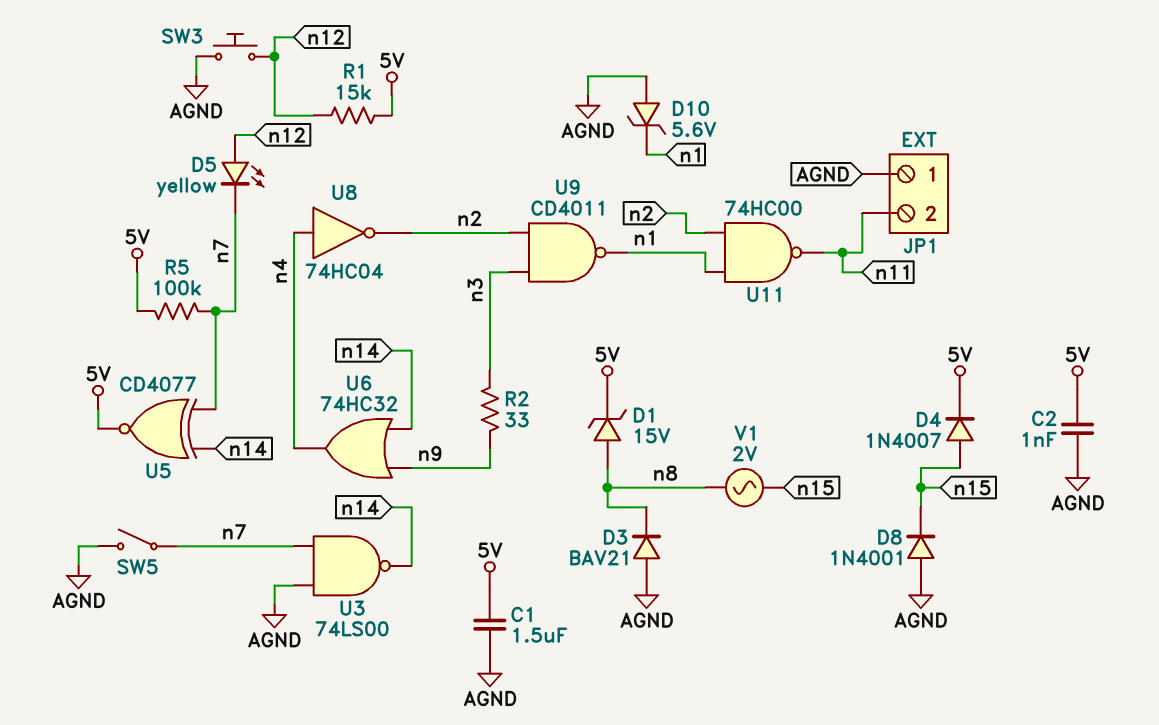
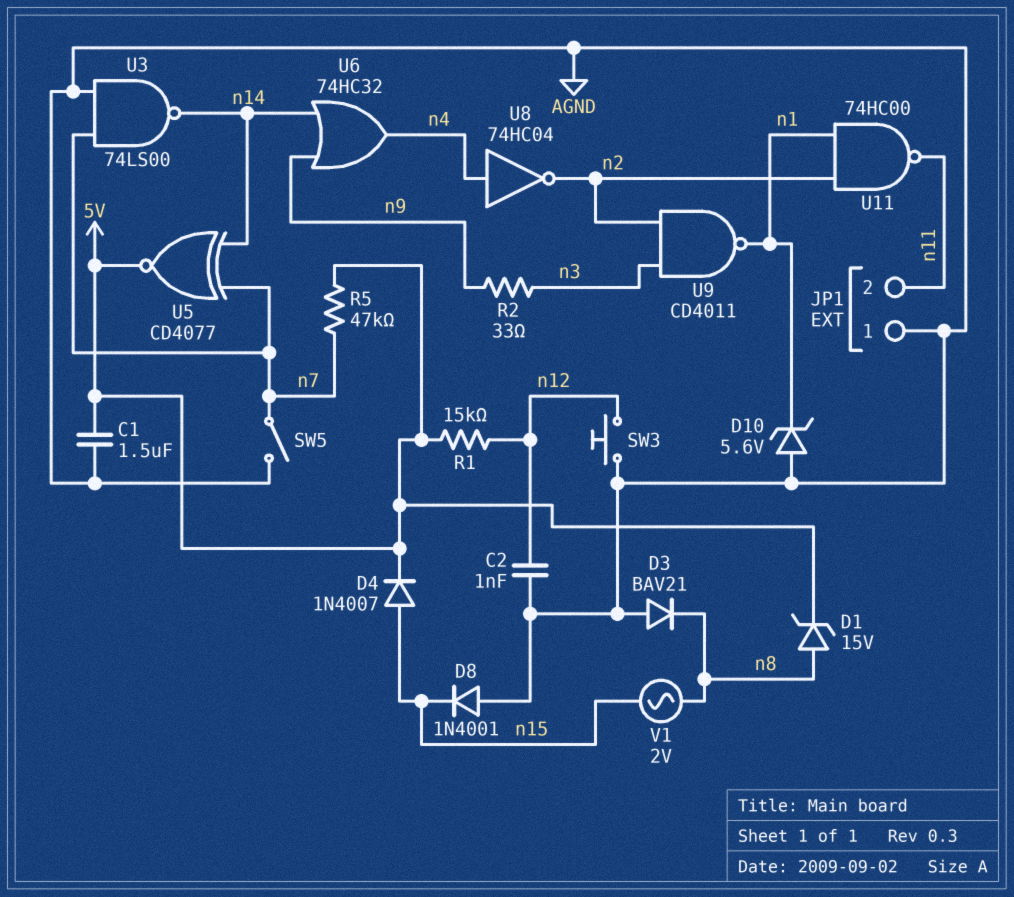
C2: 1nF (5V, AGND) -> 1nF (AGND, n12)
D5: LED yellow (A n12, K n7) -> none
R5: 100k (5V, n7) -> 47k (5V, n7)

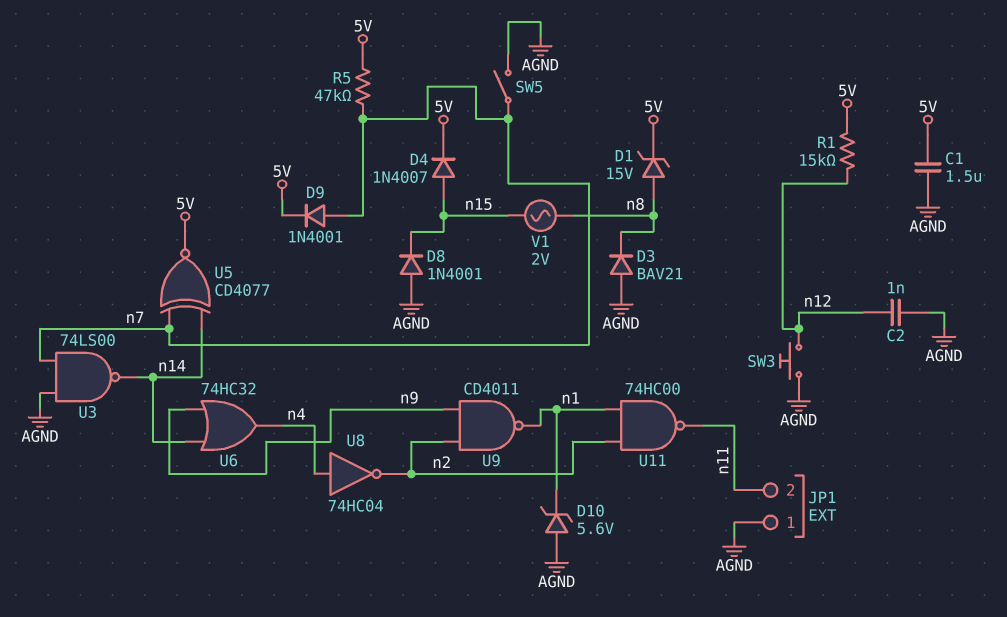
D9: none -> diode 1N4001 (A n7, K 5V)
R2: 33 (n3, n9) -> none
U9: NAND CD4011 (in n2, in n3, out n1) -> NAND CD4011 (in n2, in n9, out n1)

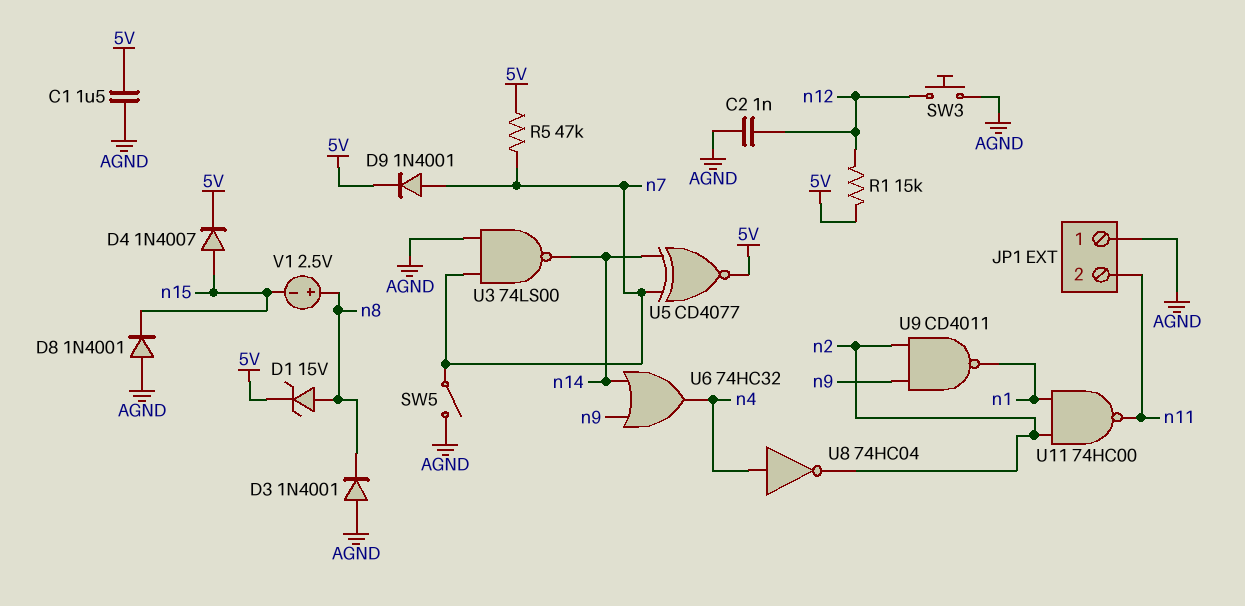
D3: diode BAV21 (A AGND, K n8) -> diode 1N4001 (A AGND, K n8)
D10: zener 5.6V (A AGND, K n1) -> none
V1: AC 2V (n8, n15) -> 2.5V (plus n8, minus n15)

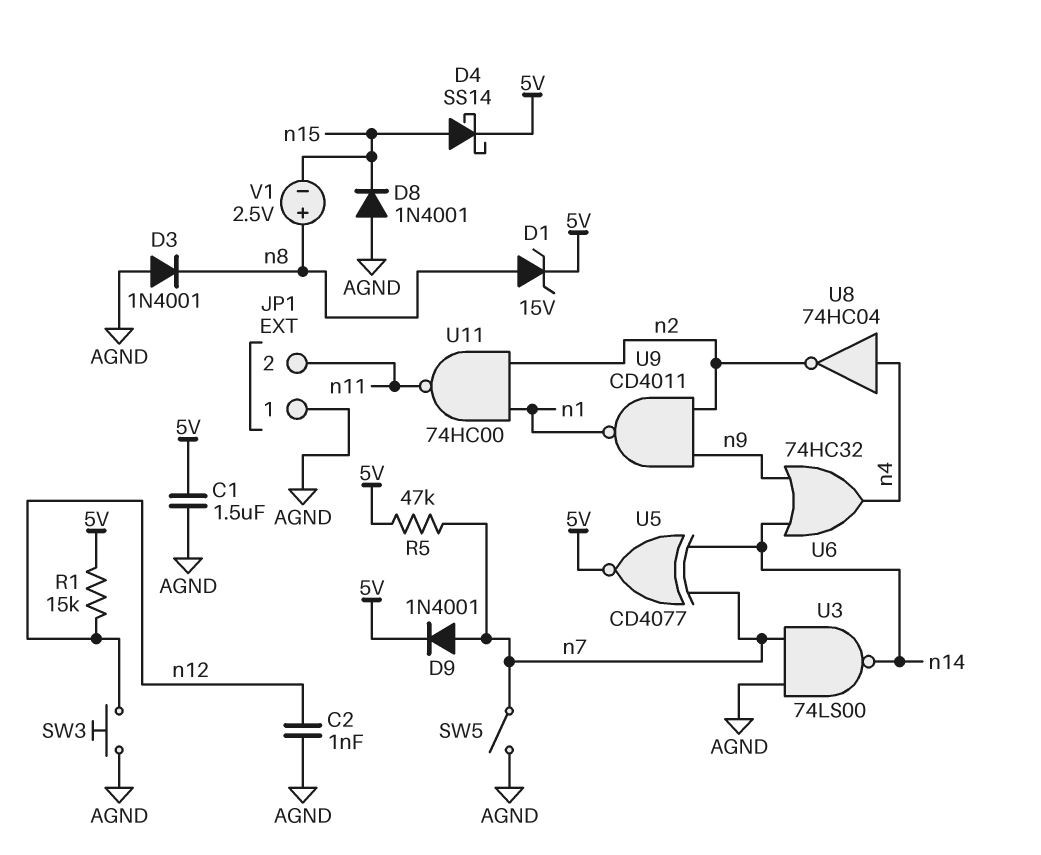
D4: diode 1N4007 (A n15, K 5V) -> schottky SS14 (A n15, K 5V)

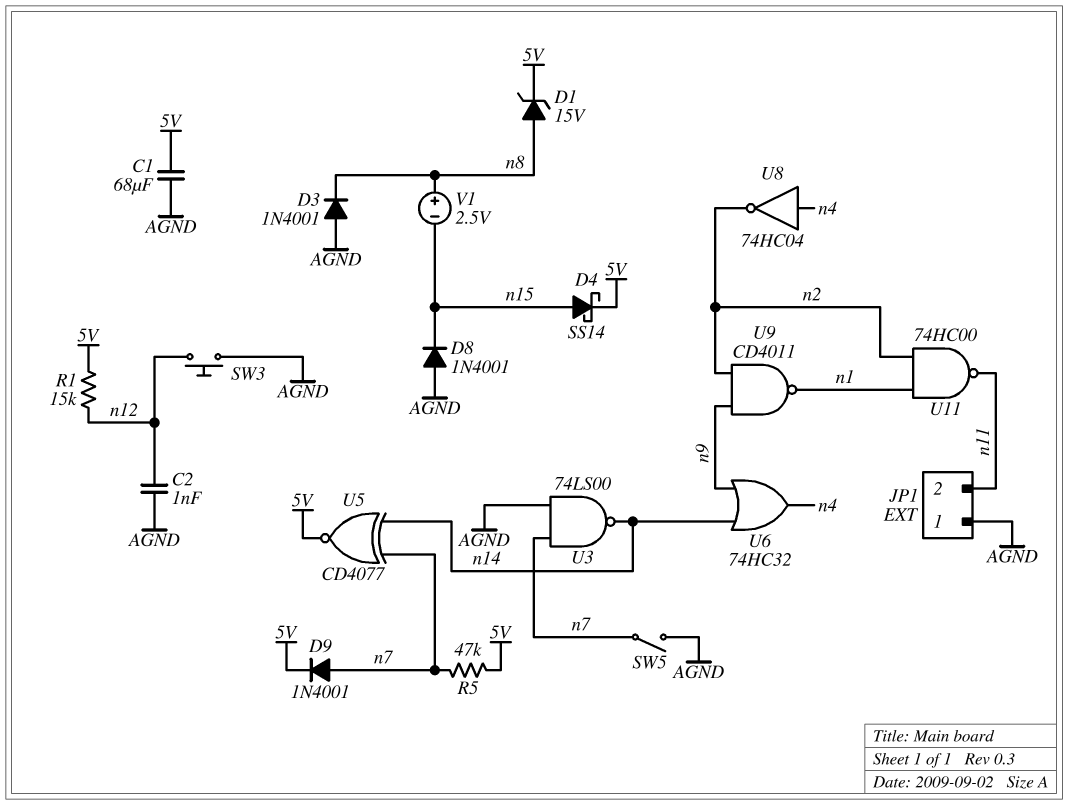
C1: 1.5uF (5V, AGND) -> 68uF (5V, AGND)

